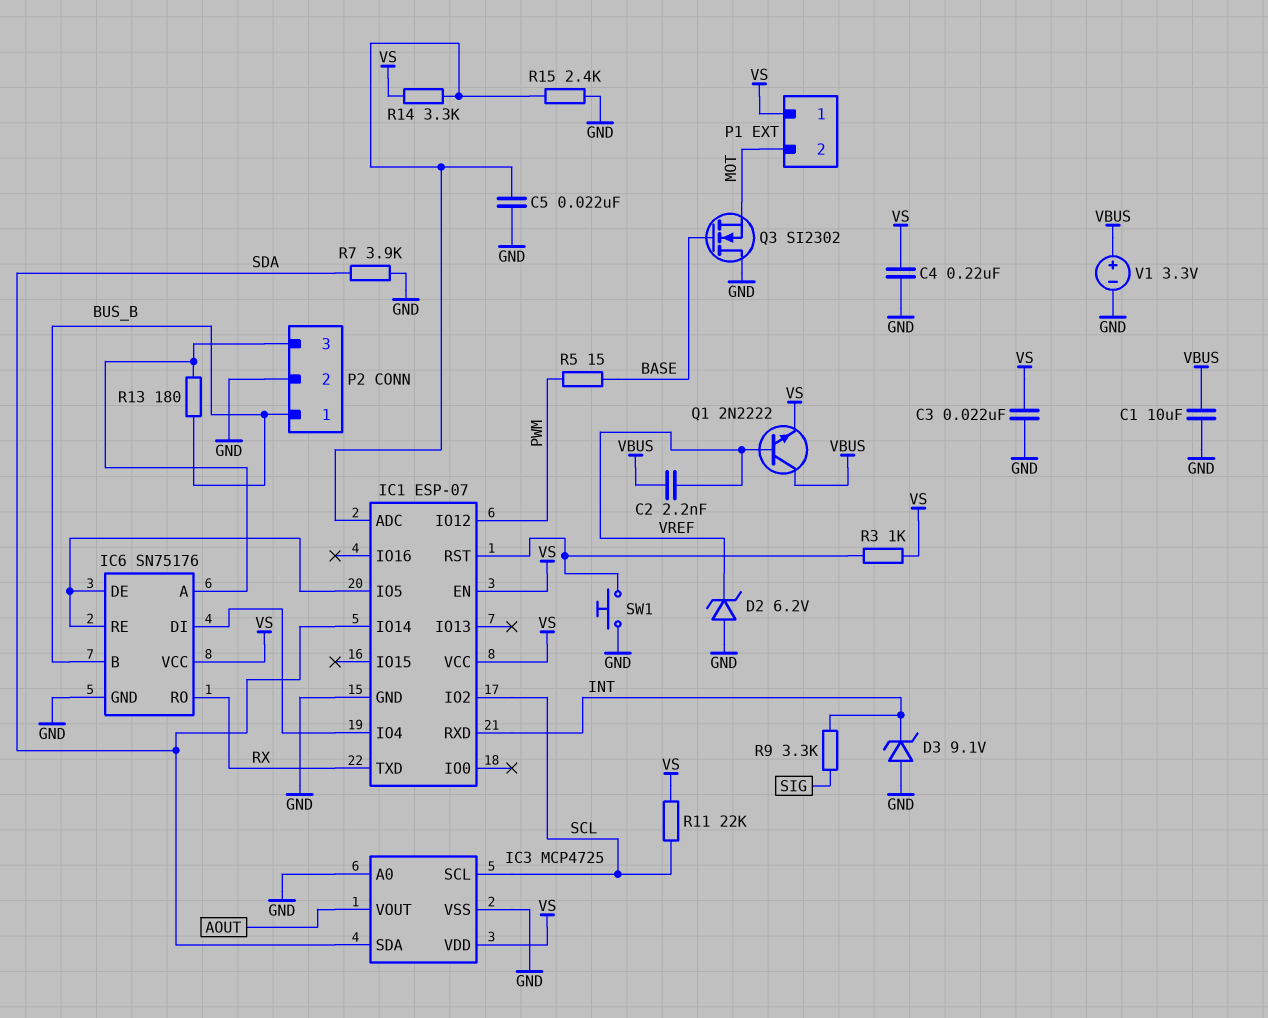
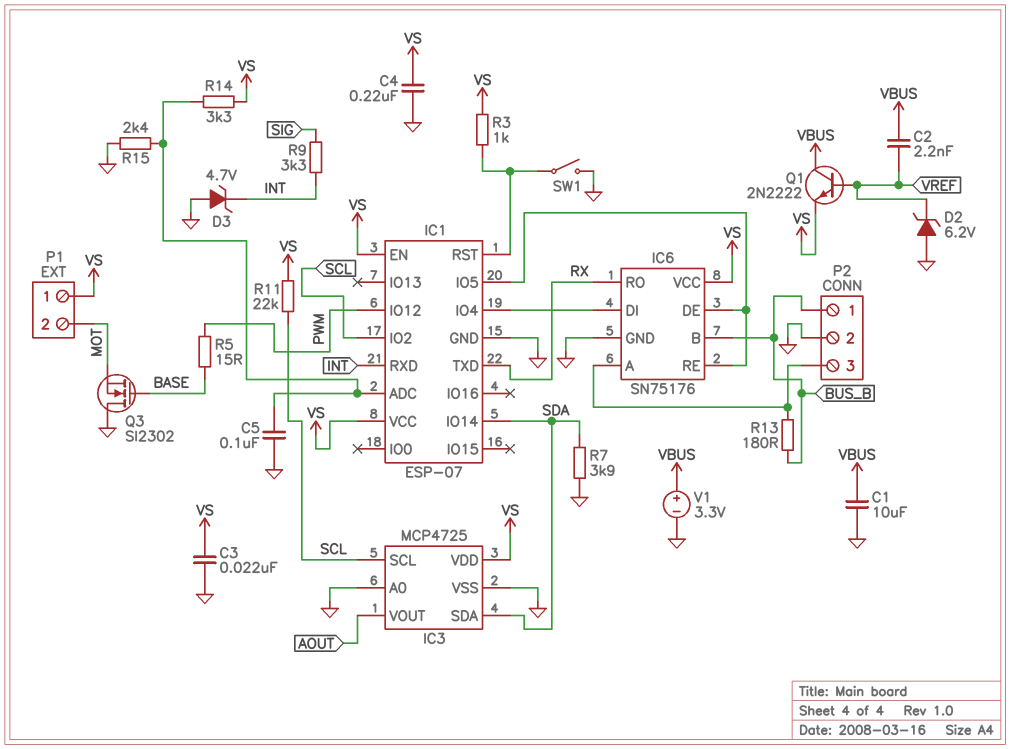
C5: 22nF (GND, IC1/ADC) -> 100nF (GND, IC1/ADC)
D3: zener 9.1V (A GND, K INT) -> zener 4.7V (A GND, K INT)
SW1: button (GND, IC1/RST) -> switch (GND, IC1/RST)

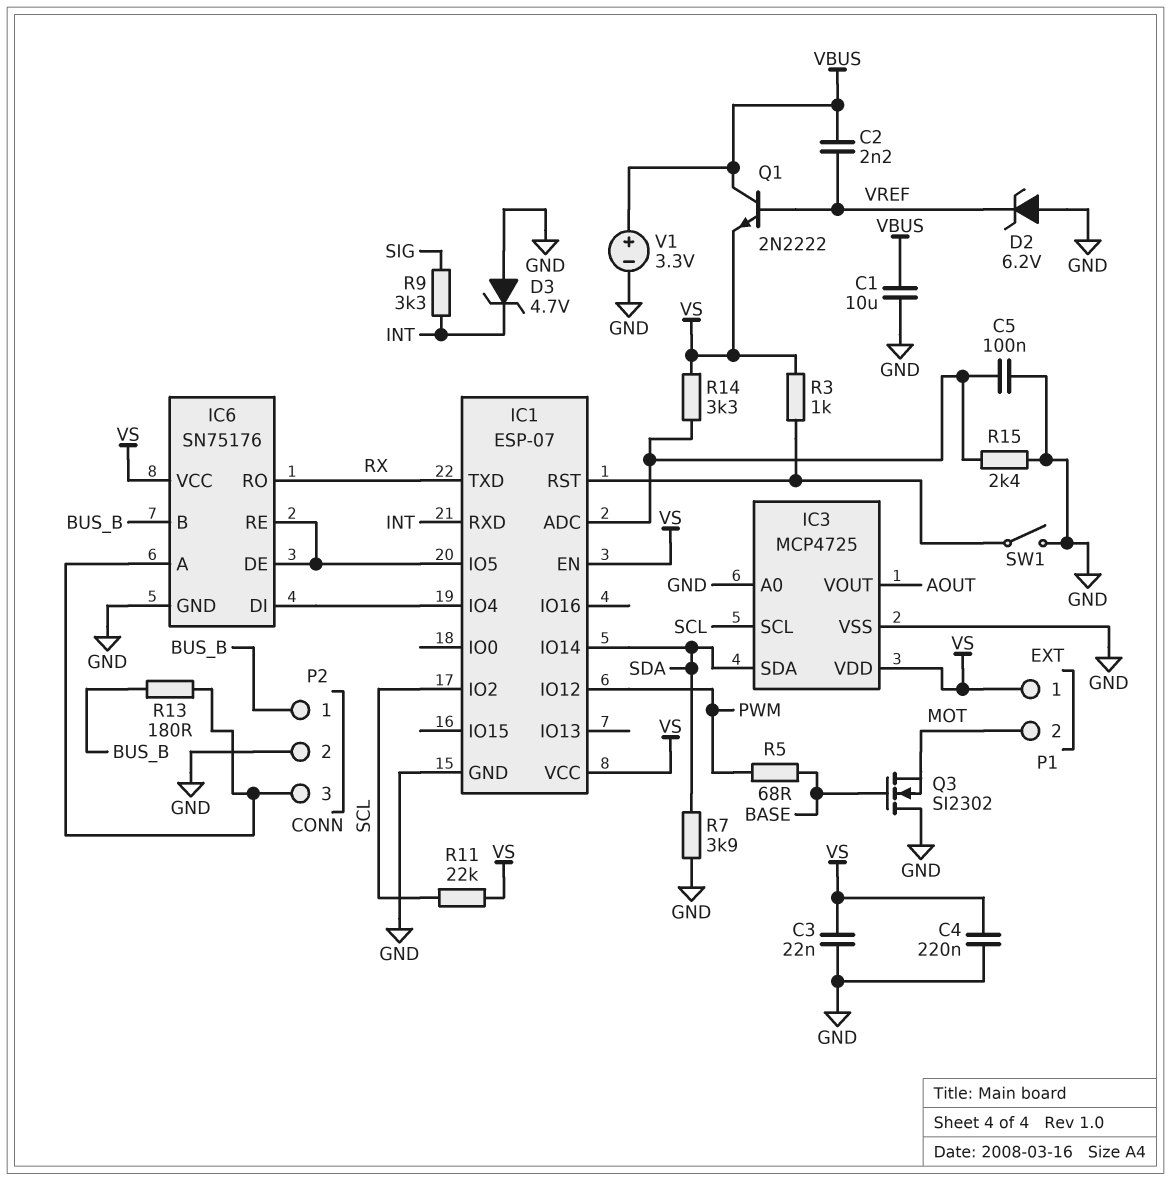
R5: 15 (BASE, PWM) -> 68 (BASE, PWM)

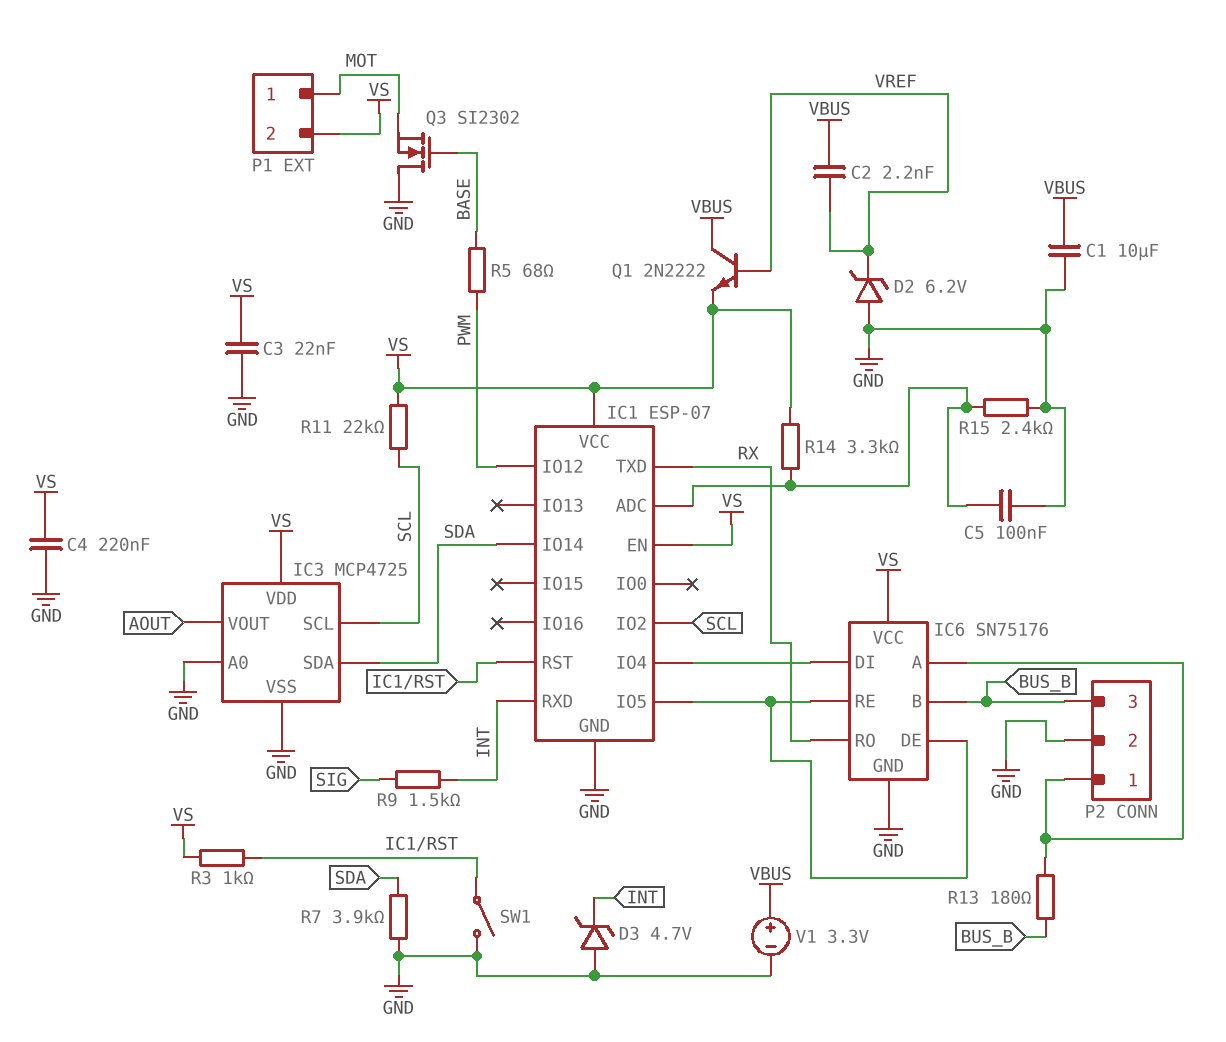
P1 pin 1: VS -> MOT
P1 pin 2: MOT -> VS
P2 pin 1: BUS_B -> IC6/A
P2 pin 3: IC6/A -> BUS_B
R9: 3.3k (INT, SIG) -> 1.5k (INT, SIG)

